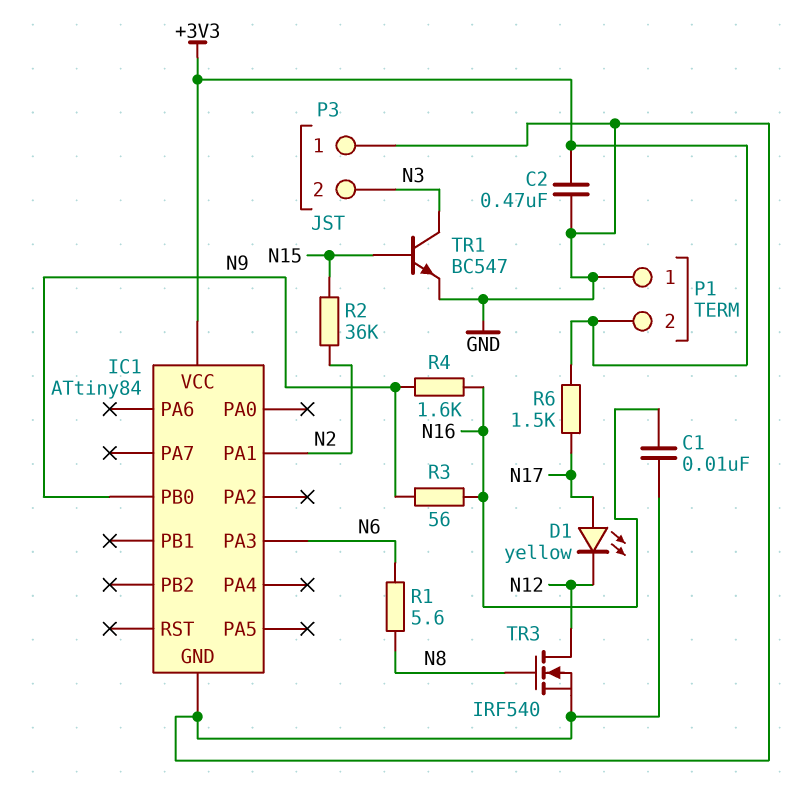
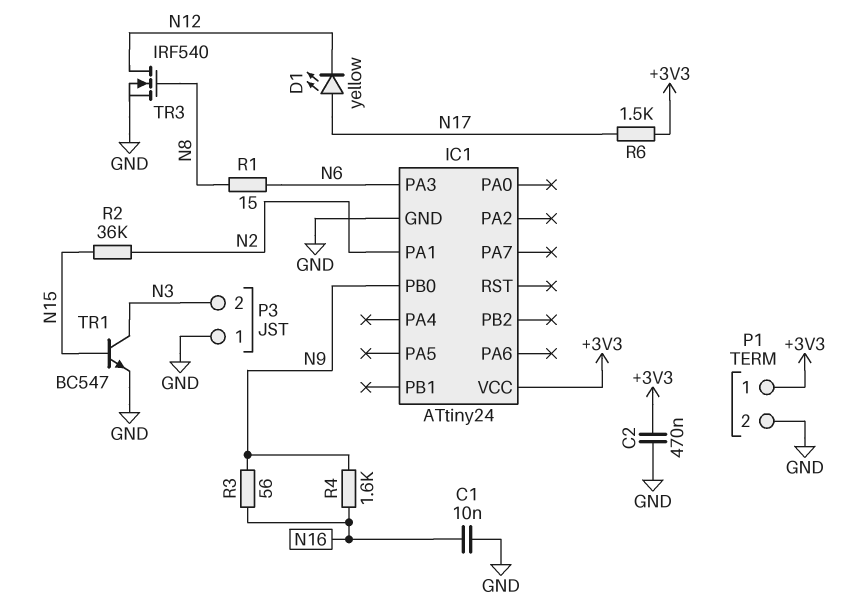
IC1: ATtiny84 -> ATtiny24
P1 pin 1: GND -> +3V3
P1 pin 2: +3V3 -> GND
R1: 5.6 (N6, N8) -> 15 (N6, N8)

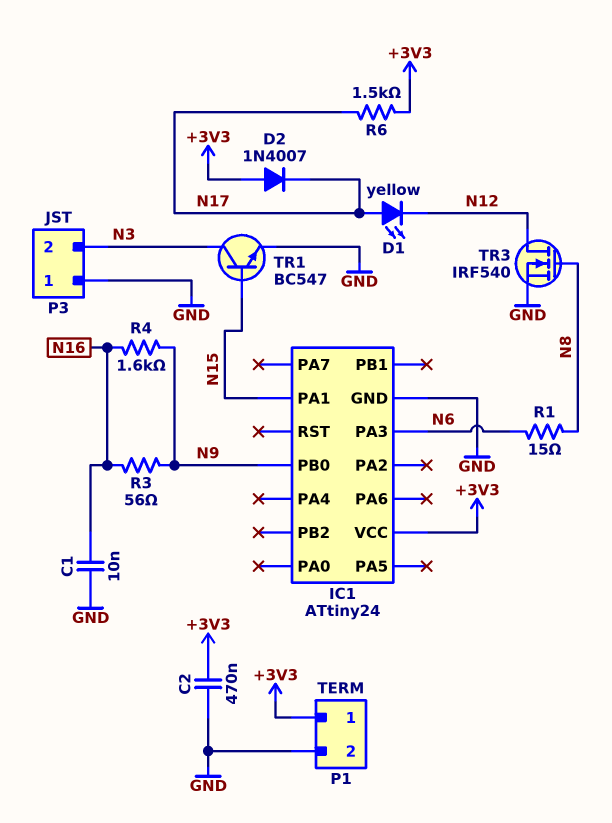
D2: none -> diode 1N4007 (A +3V3, K N17)
IC1 pin PA1: N2 -> N15
R2: 36k (N2, N15) -> none

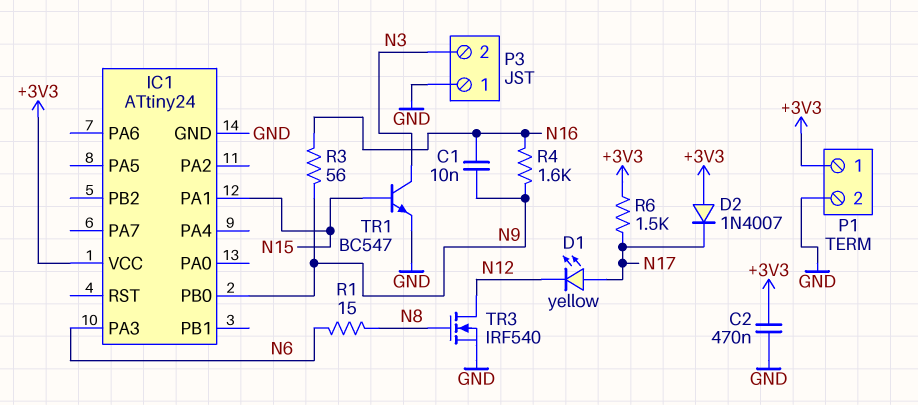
C1: 10nF (GND, N16) -> 10nF (N9, N16)

